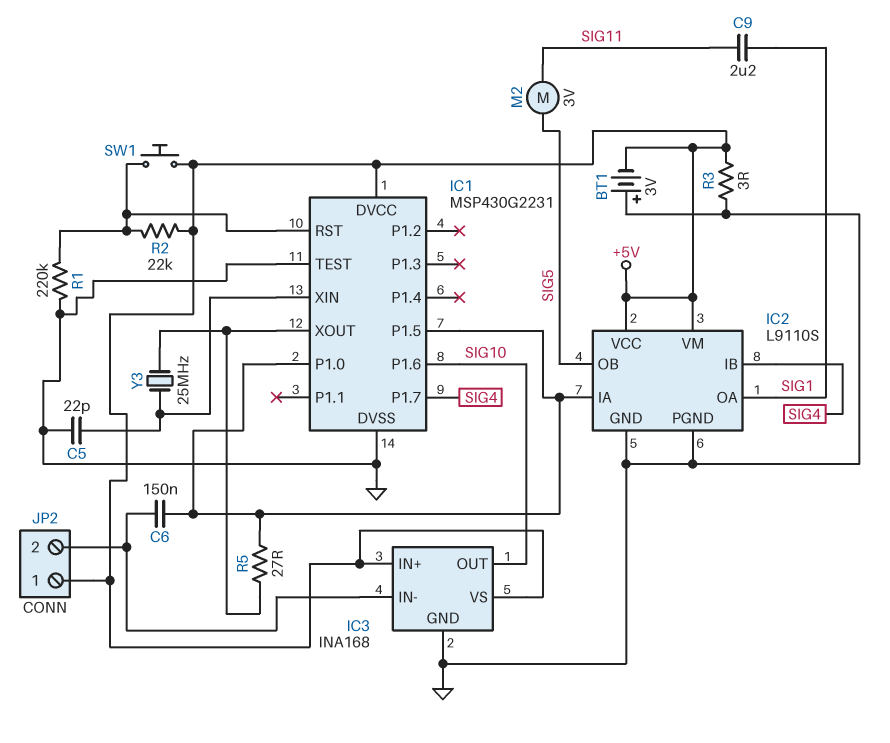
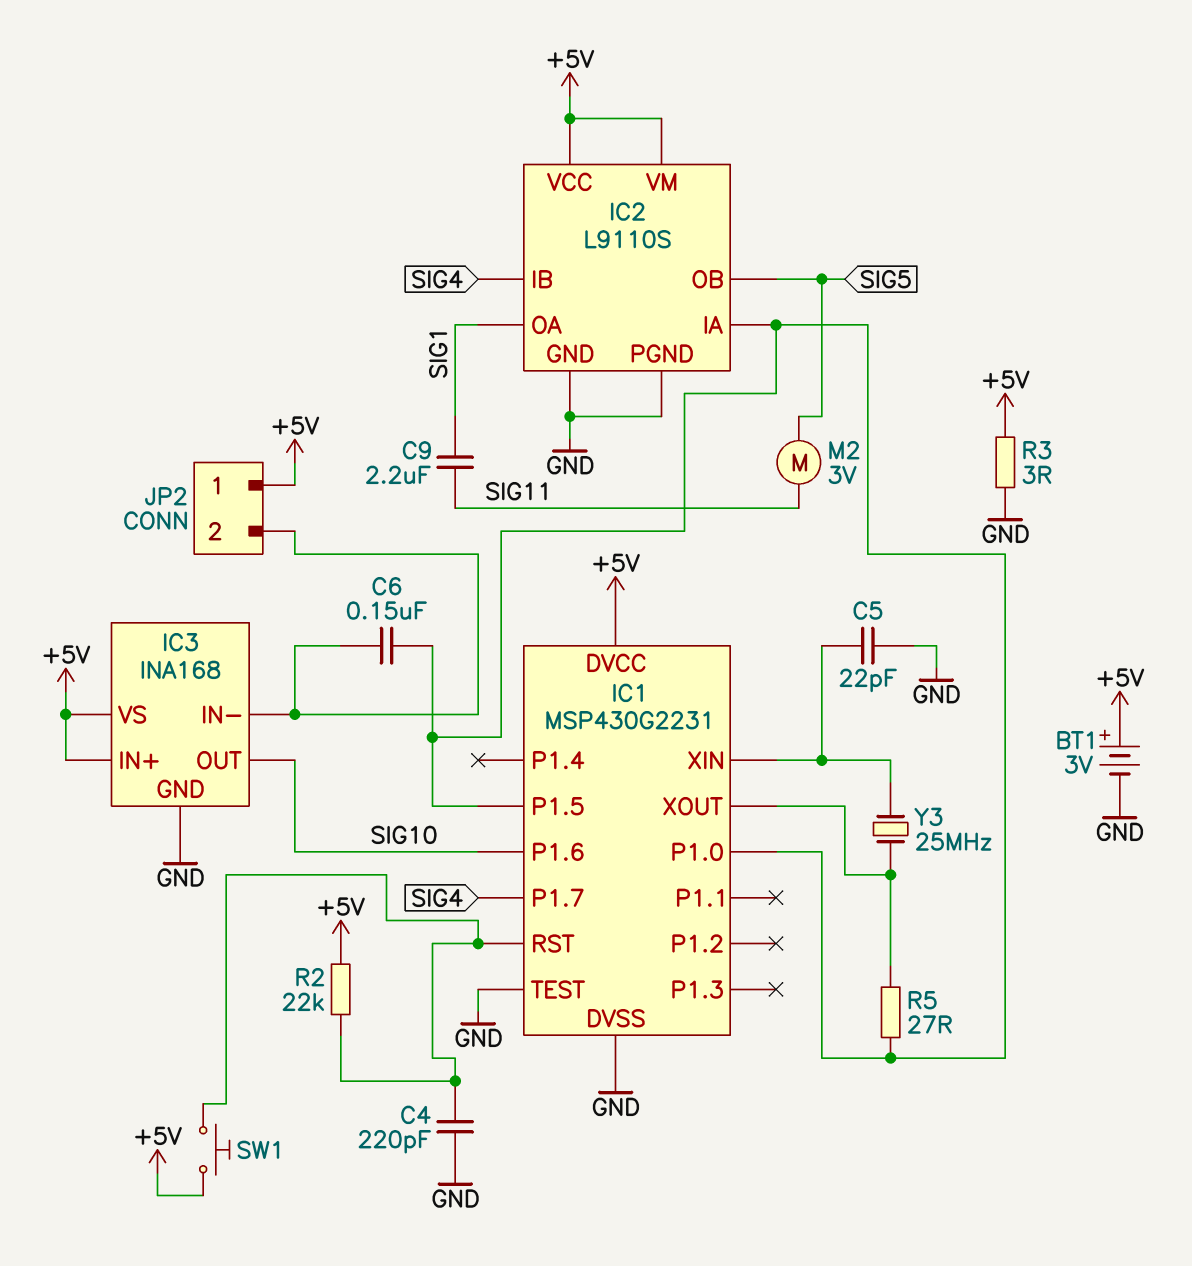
BT1: 3V (plus GND, minus +5V) -> 3V (plus +5V, minus GND)
C4: none -> 220pF (GND, IC1/RST)
R1: 220k (GND, IC1/RST) -> none

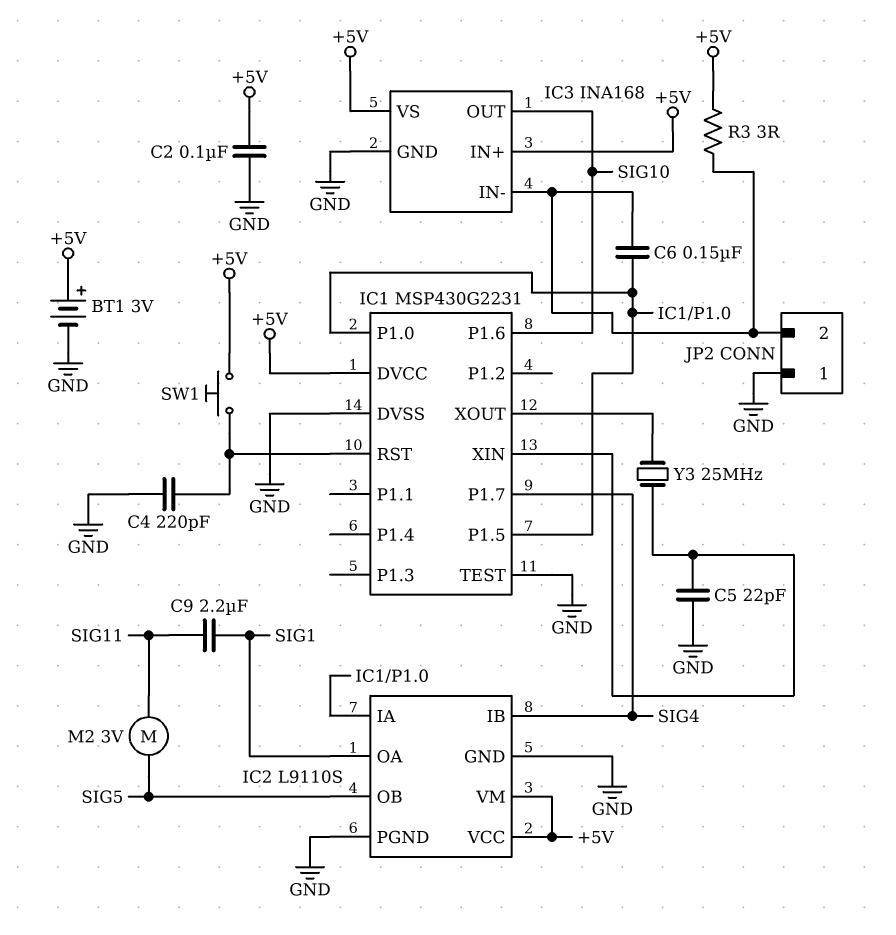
C2: none -> 100nF (+5V, GND)
JP2 pin 1: +5V -> GND
R2: 22k (+5V, IC1/RST) -> none
R3: 3 (+5V, GND) -> 3 (+5V, IC3/IN-)
R5: 27 (IC1/P1.0, IC1/XOUT) -> none

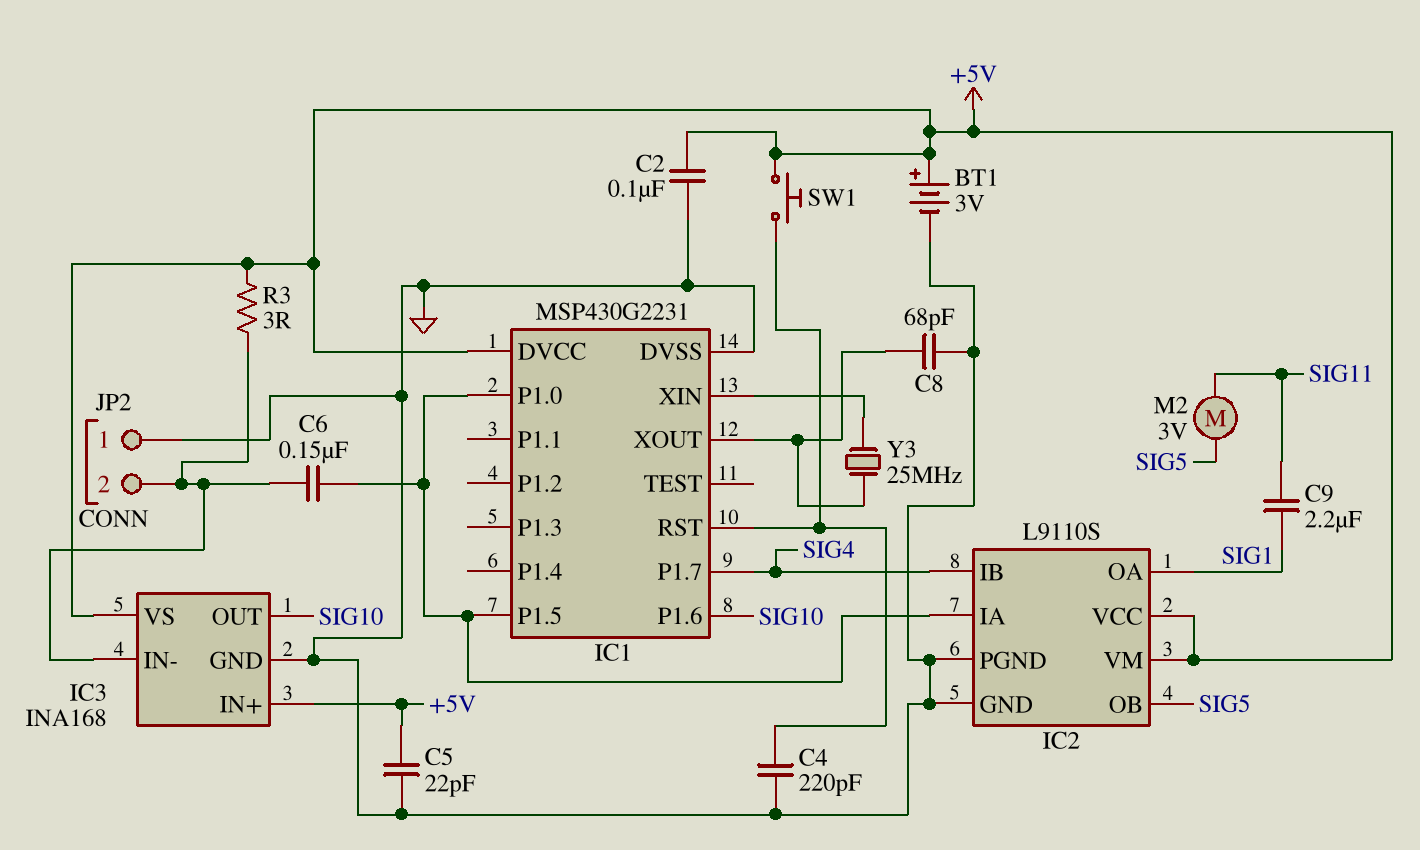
C5: 22pF (GND, IC1/XIN) -> 22pF (+5V, GND)
C8: none -> 68pF (GND, IC1/XOUT)
IC1 pin TEST: GND -> none

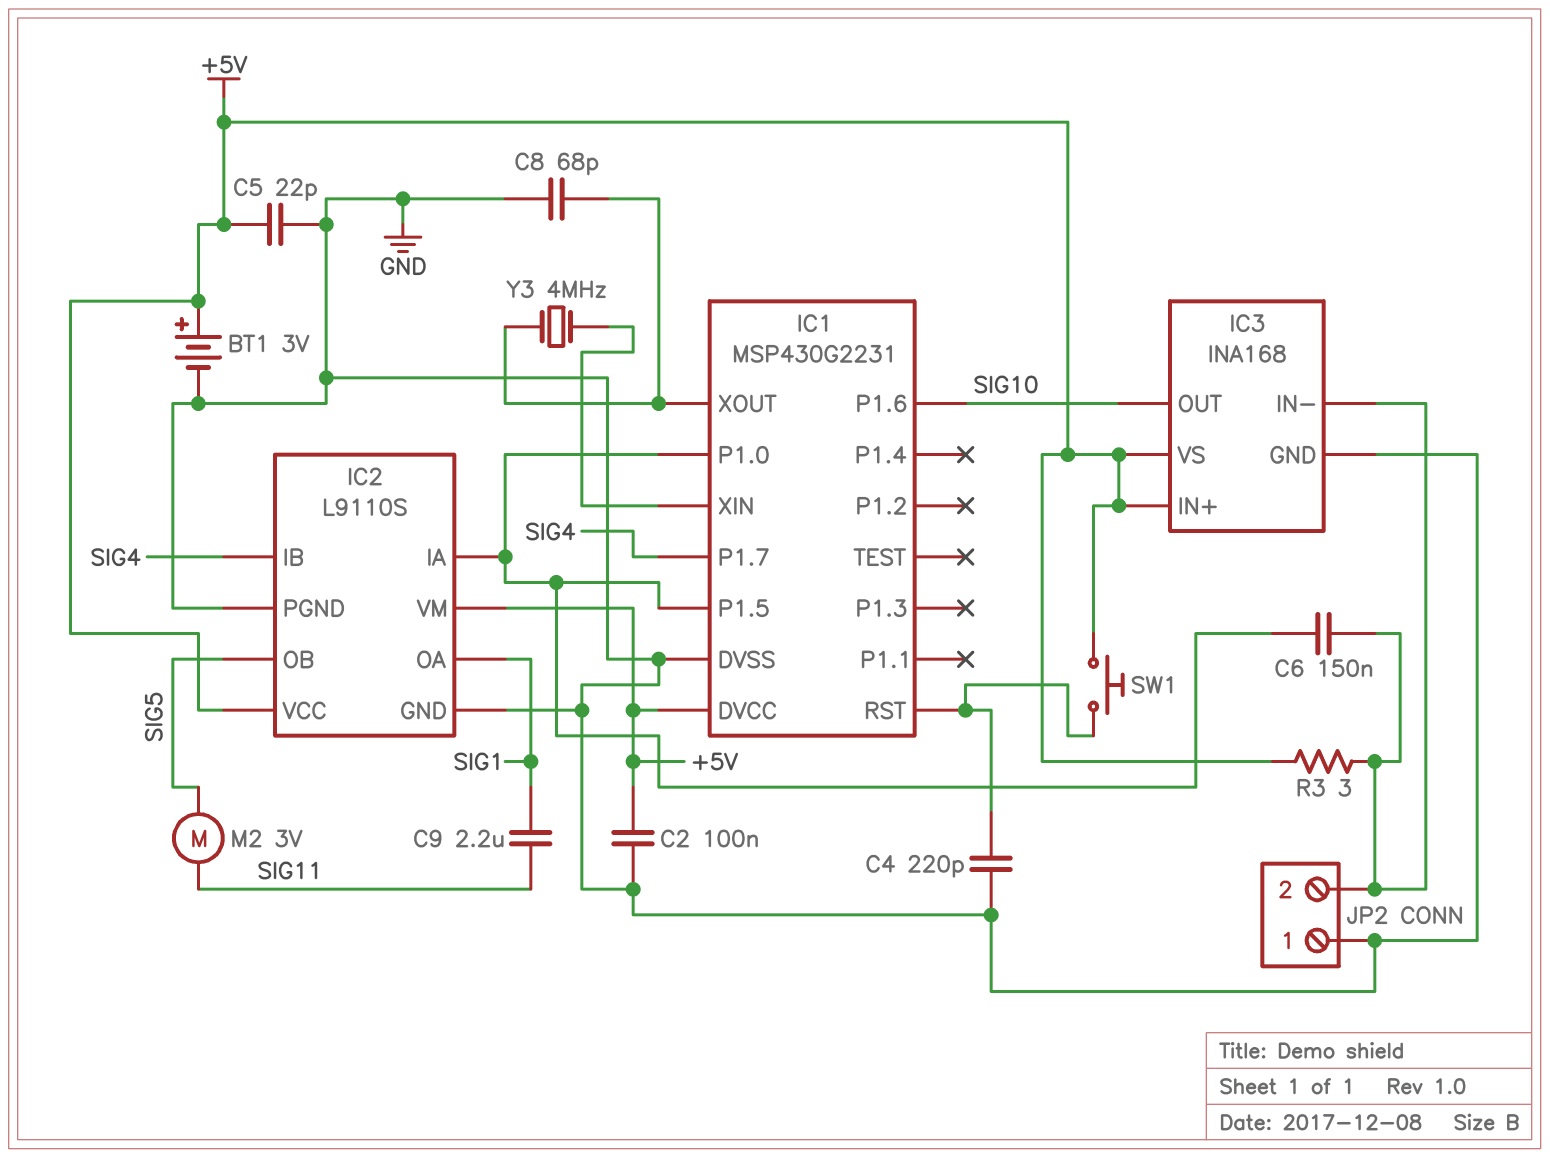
Y3: 25MHz (IC1/XIN, IC1/XOUT) -> 4MHz (IC1/XIN, IC1/XOUT)

